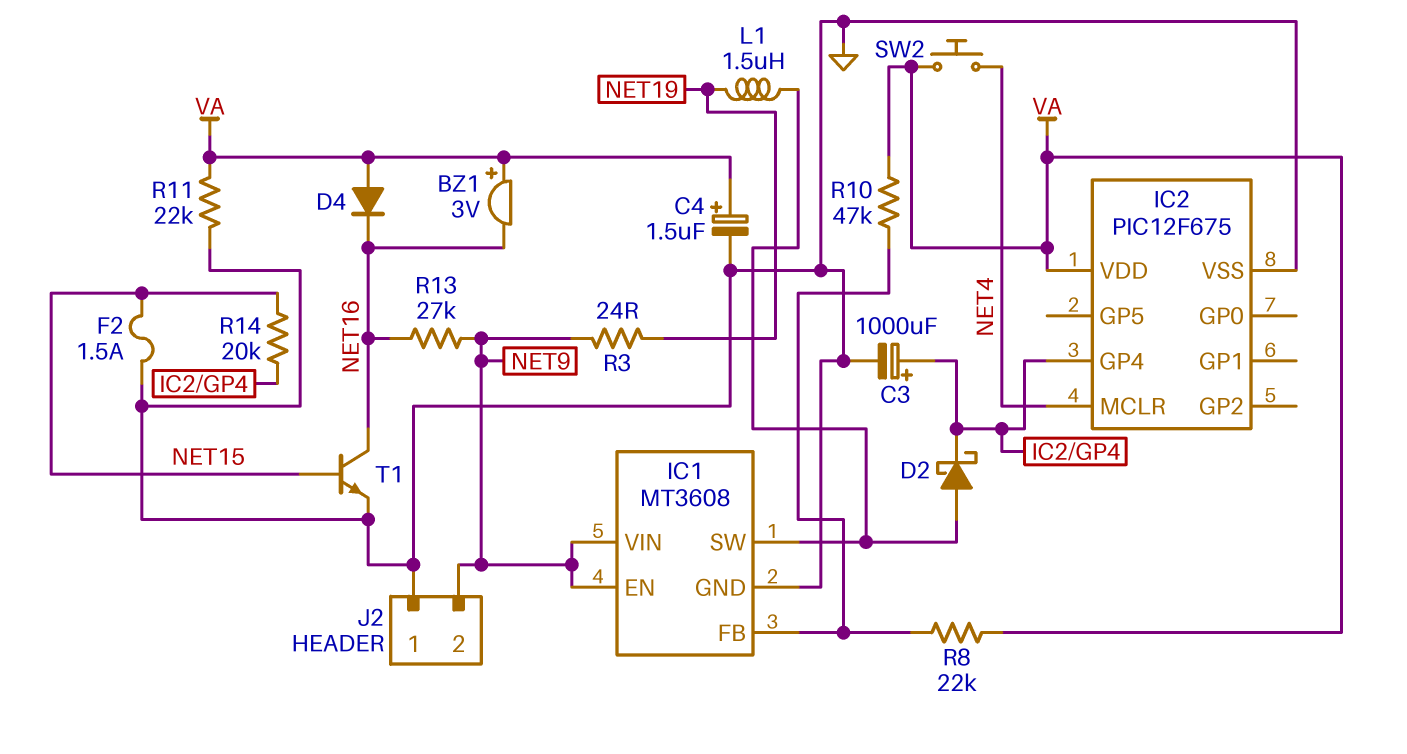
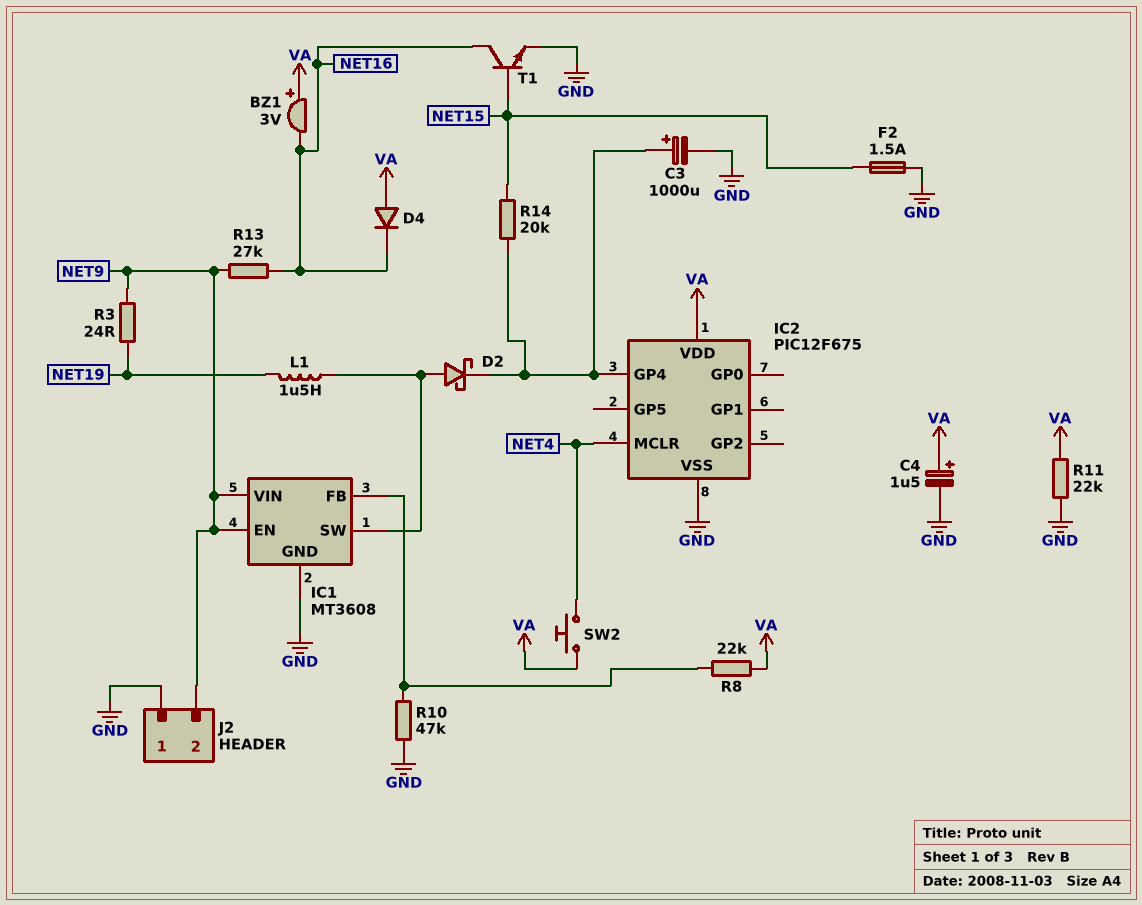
R10: 47k (IC1/FB, VA) -> 47k (GND, IC1/FB)

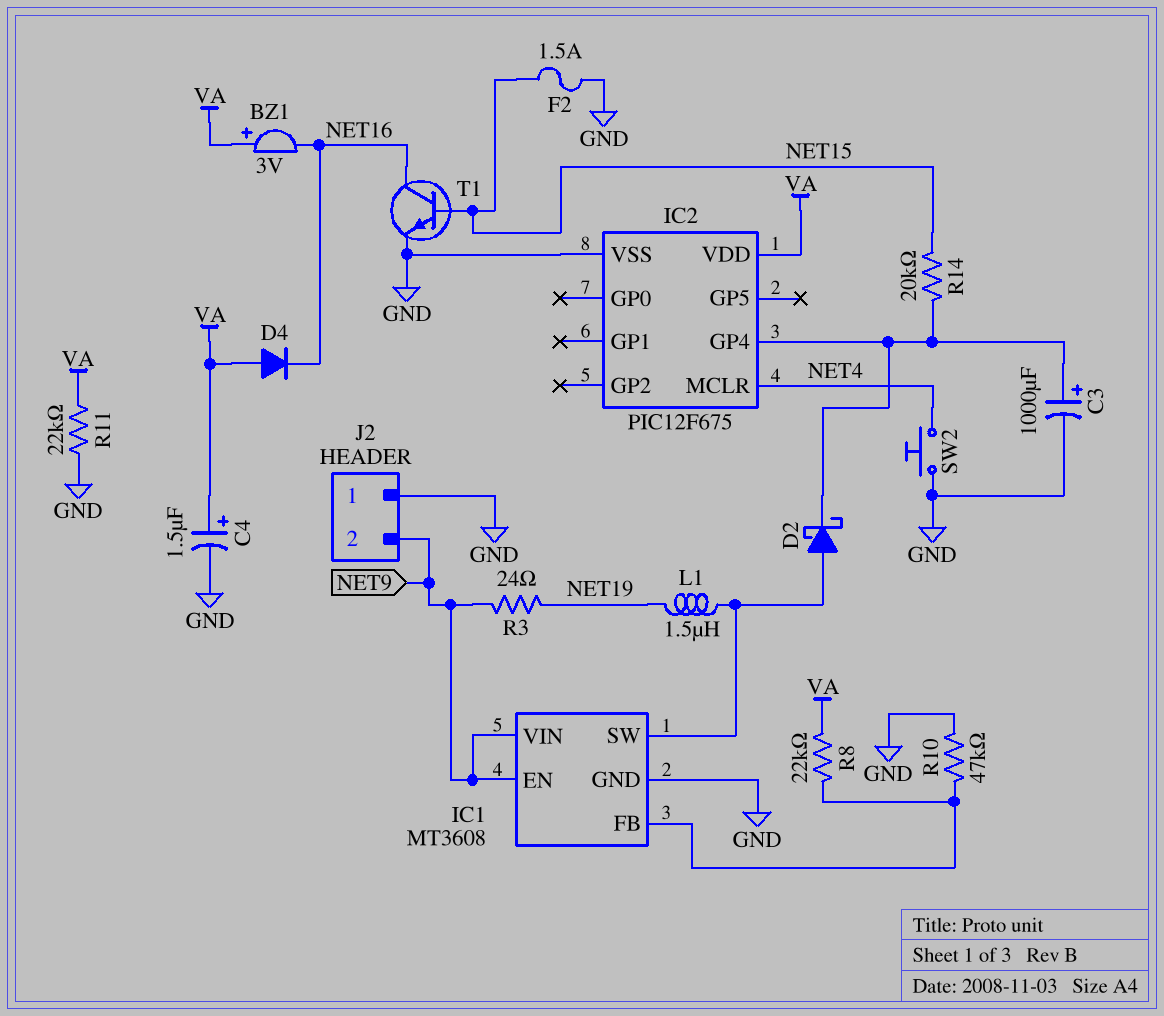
R13: 27k (NET9, NET16) -> none
SW2: button (NET4, VA) -> button (GND, NET4)

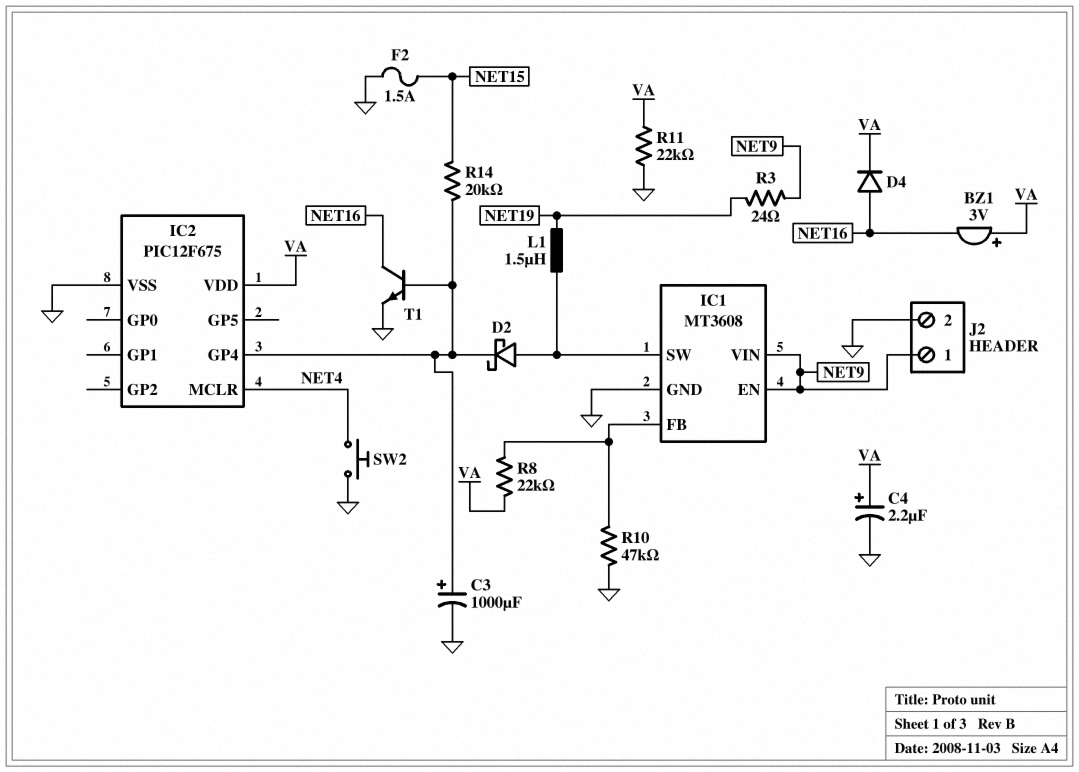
C4: 1.5uF (plus VA, minus GND) -> 2.2uF (plus VA, minus GND)
D4: diode (A VA, K NET16) -> diode (A NET16, K VA)
J2 pin 1: GND -> NET9
J2 pin 2: NET9 -> GND
T1: NPN (B NET15, C NET16, E GND) -> NPN (B IC2/GP4, C NET16, E GND)

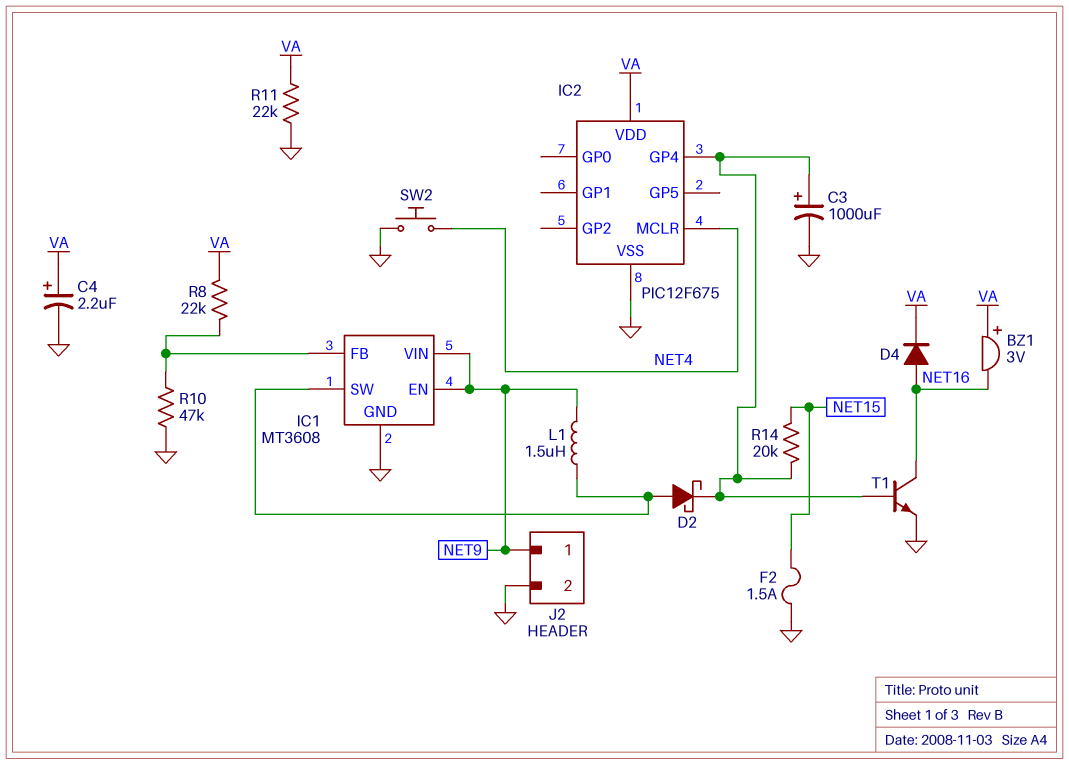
L1: 1.5uH (IC1/SW, NET19) -> 1.5uH (IC1/SW, NET9)
R3: 24 (NET9, NET19) -> none

